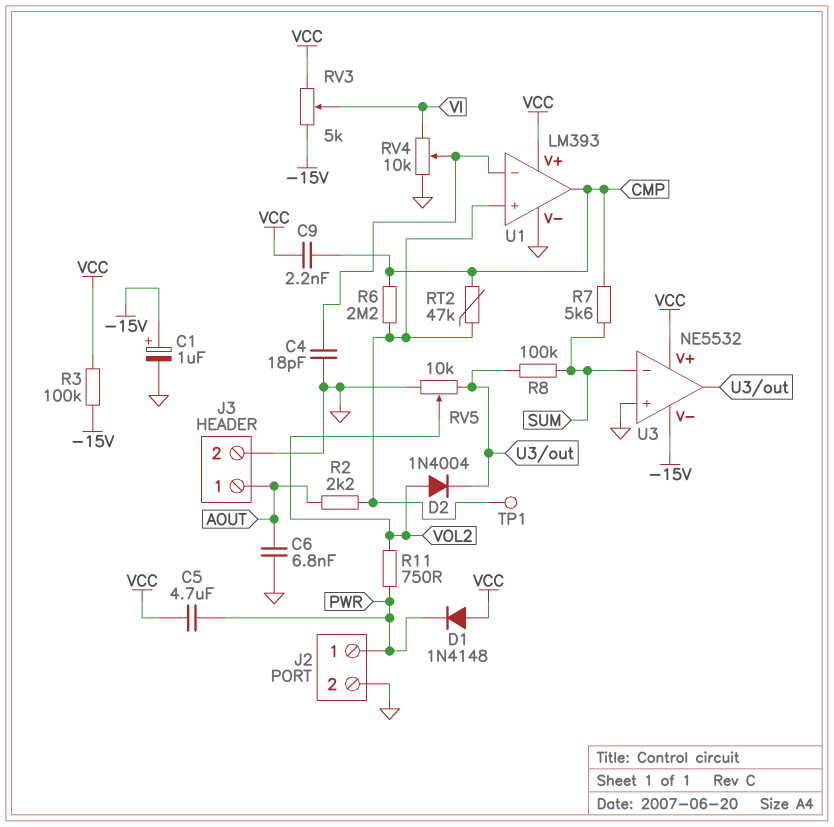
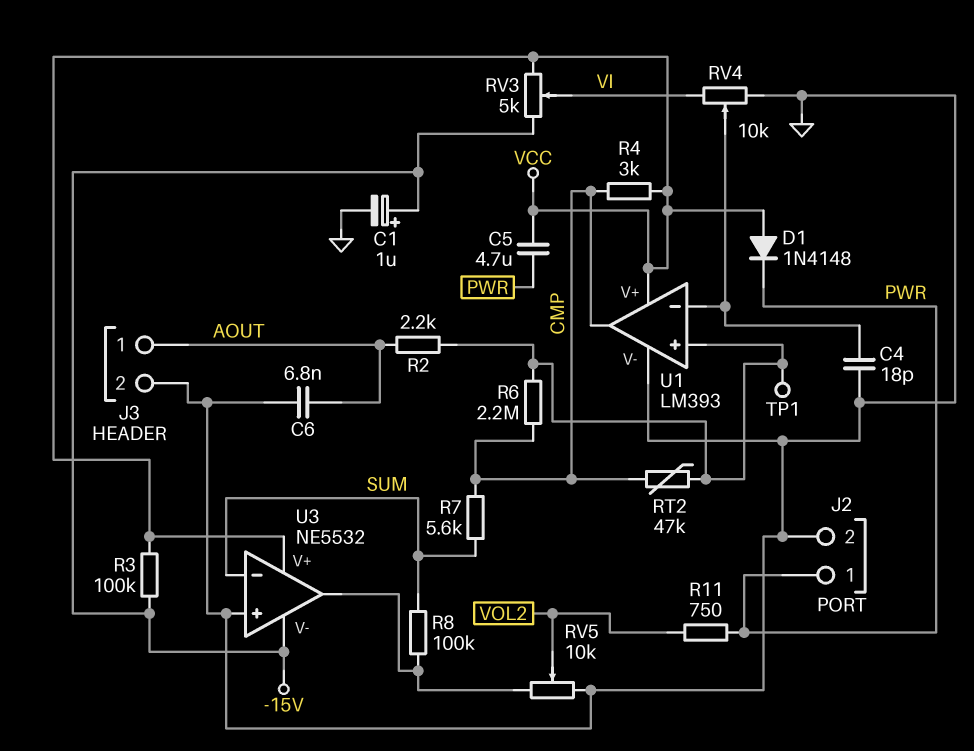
C9: 2.2nF (CMP, VCC) -> none
D2: diode 1N4004 (A VOL2, K U3/out) -> none
R4: none -> 3k (CMP, VCC)

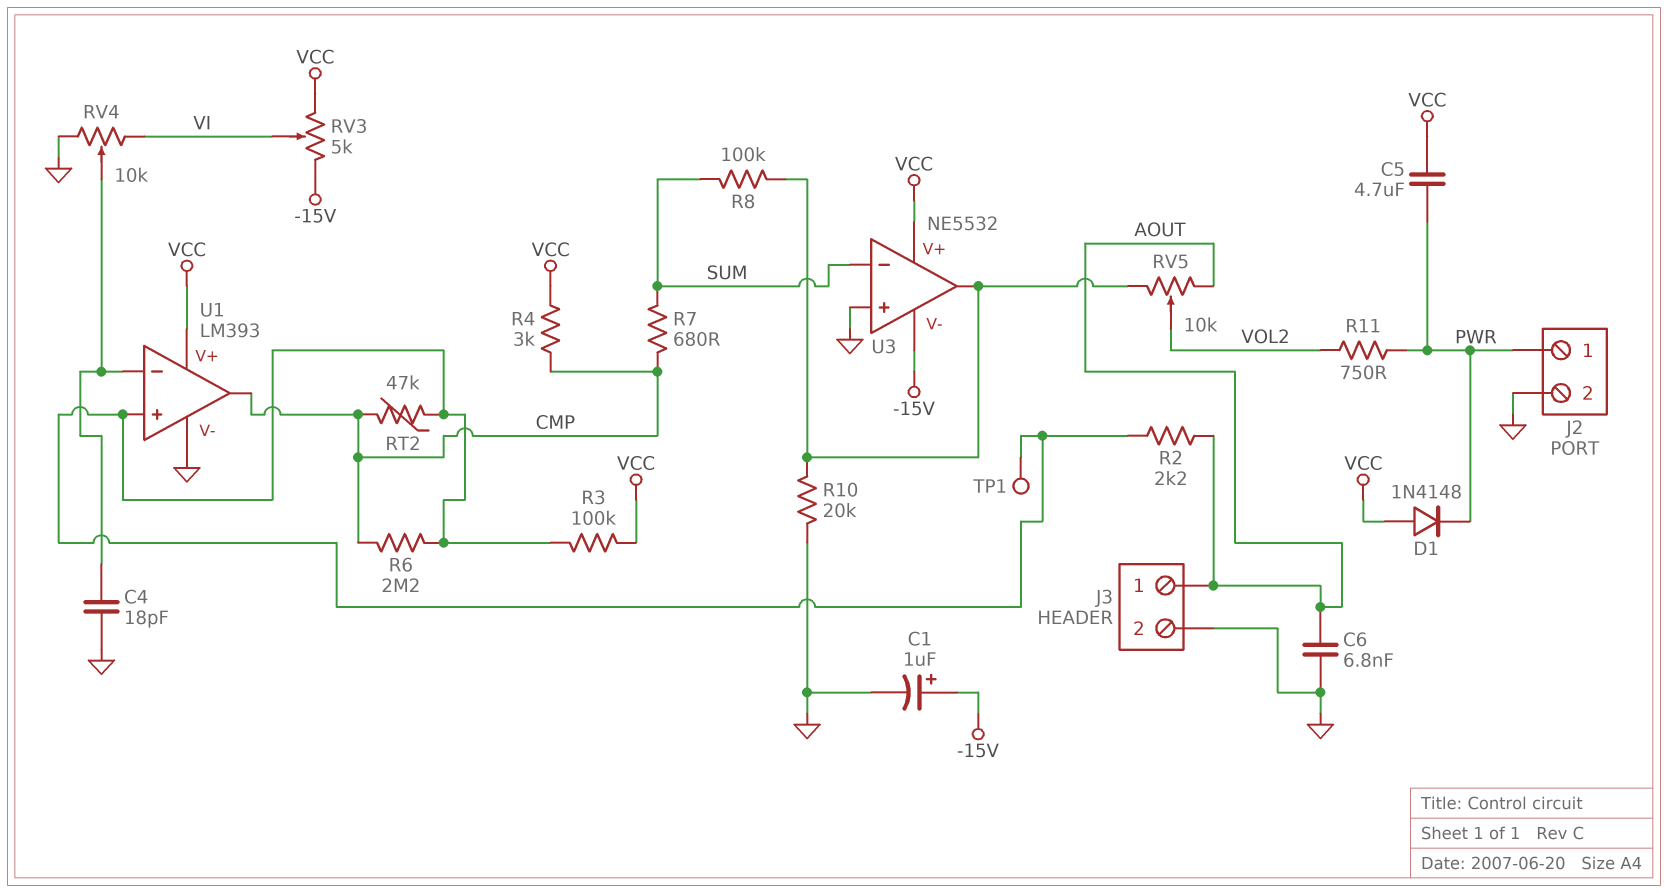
R3: 100k (-15V, VCC) -> 100k (U1/in+, VCC)
R7: 5.6k (CMP, SUM) -> 680 (CMP, SUM)
R10: none -> 20k (GND, U3/out)
RV5: 10k (GND, U3/out, wiper VOL2) -> 10k (AOUT, U3/out, wiper VOL2)

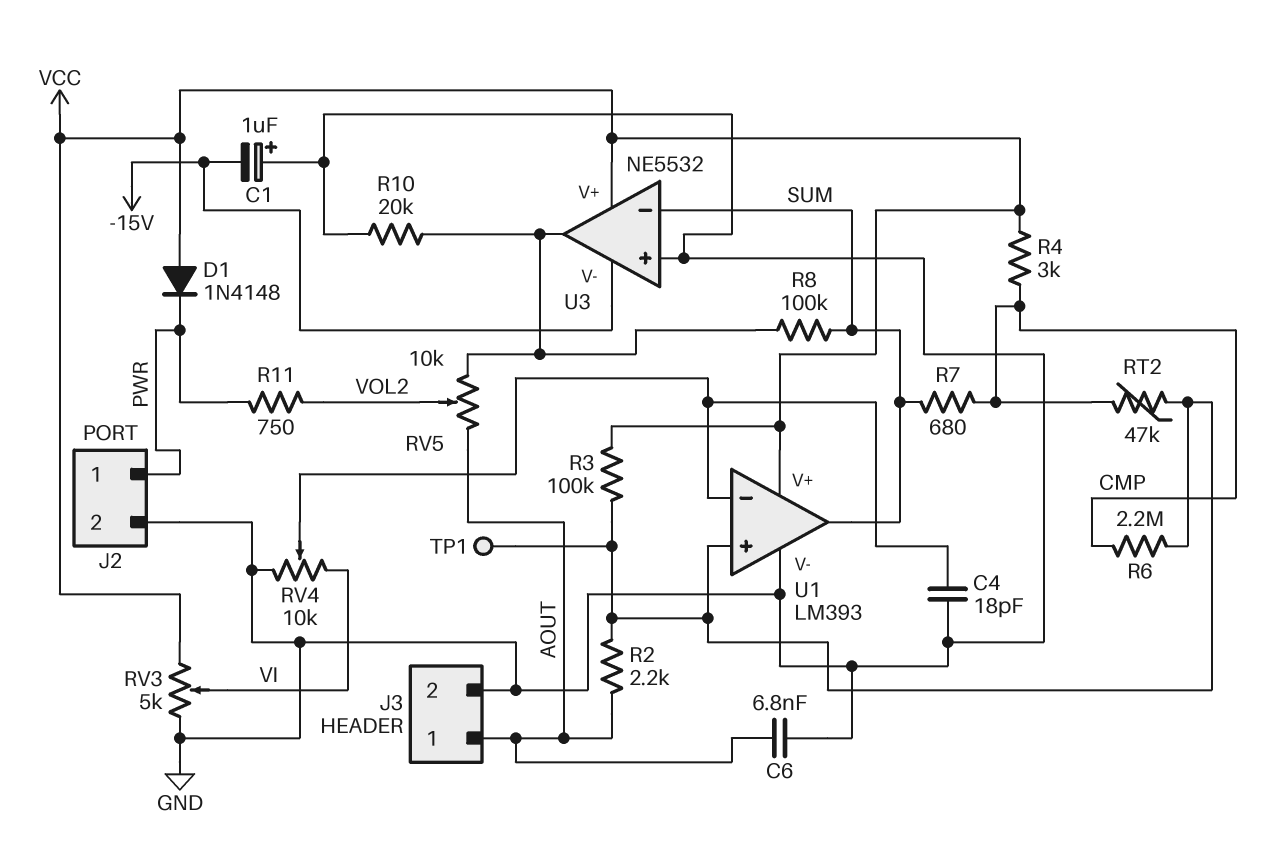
C1: 1uF (plus -15V, minus GND) -> 1uF (plus GND, minus -15V)
C5: 4.7uF (PWR, VCC) -> none
RV3: 5k (-15V, VCC, wiper VI) -> 5k (GND, VCC, wiper VI)
U1 pin out: CMP -> SUM

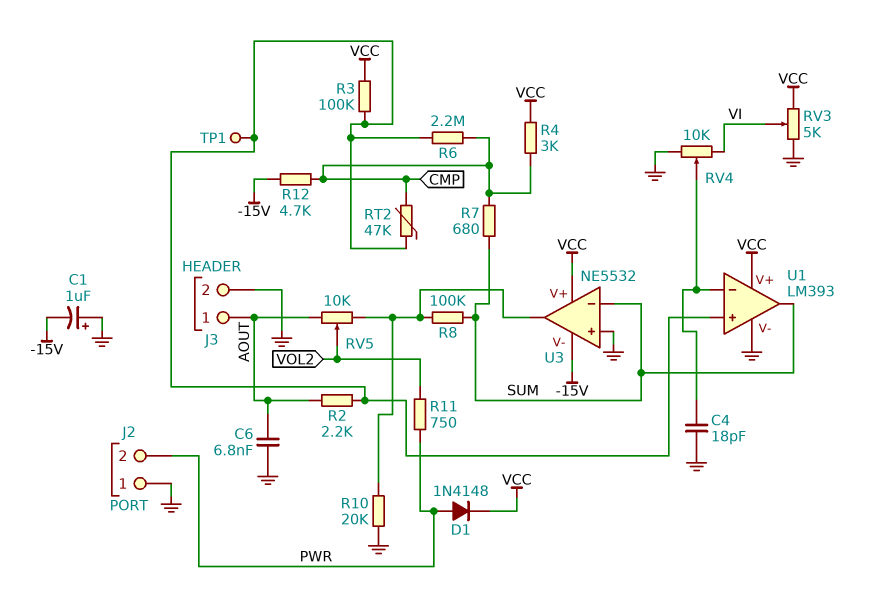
D1: diode 1N4148 (A VCC, K PWR) -> diode 1N4148 (A PWR, K VCC)
J2 pin 1: PWR -> GND
J2 pin 2: GND -> PWR
R12: none -> 4.7k (-15V, CMP)

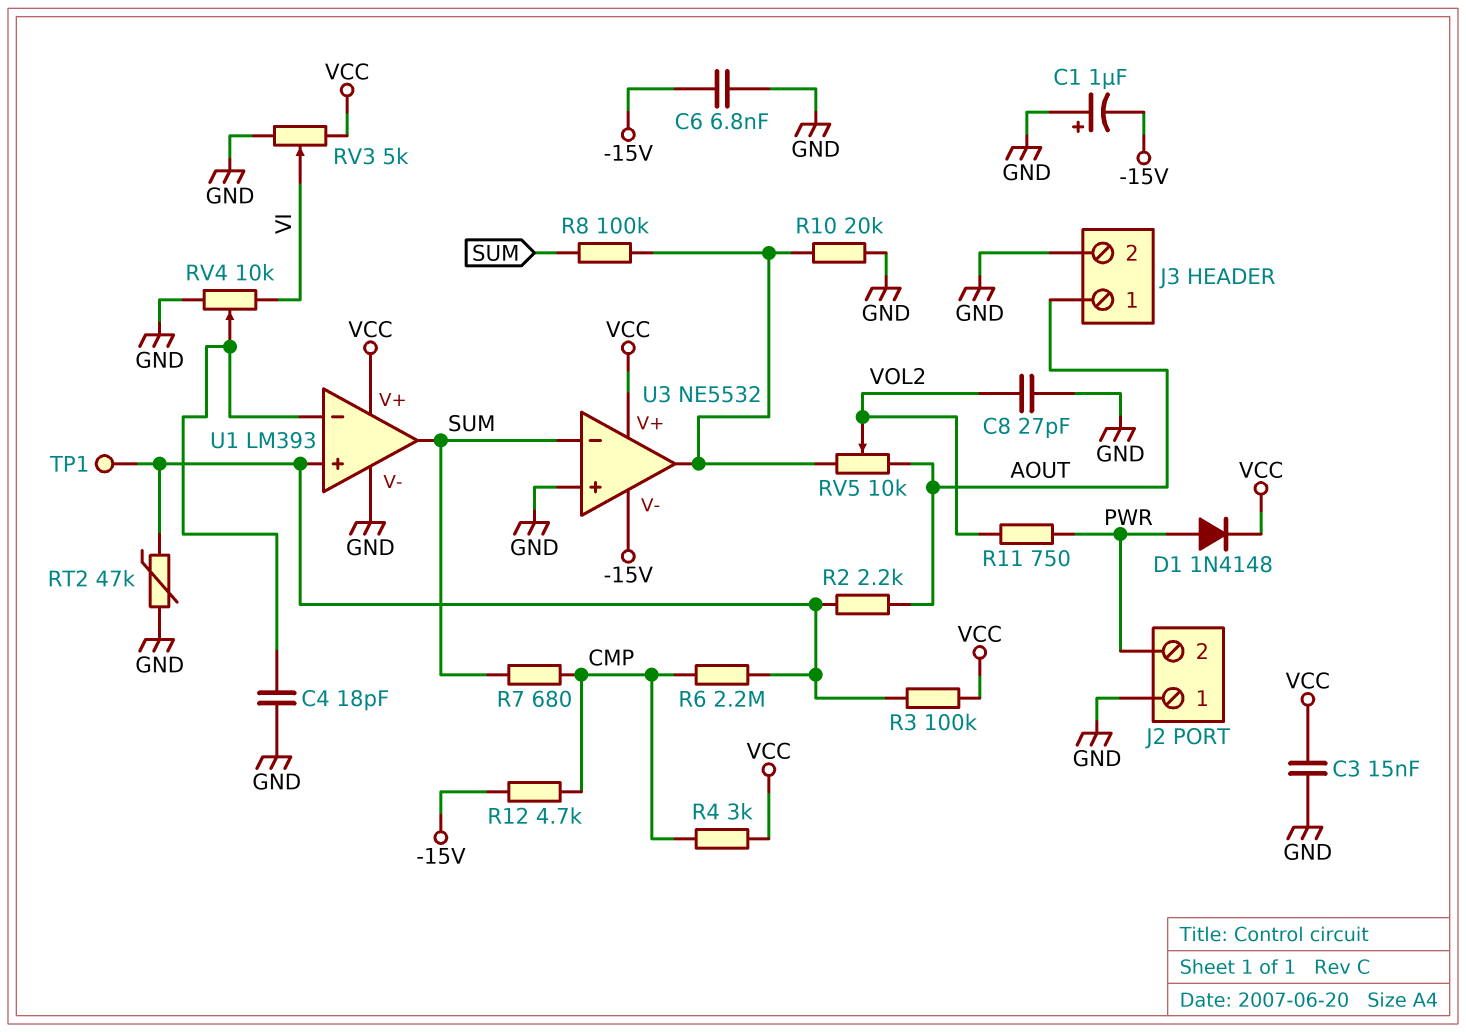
C3: none -> 15nF (GND, VCC)
C6: 6.8nF (AOUT, GND) -> 6.8nF (-15V, GND)
C8: none -> 27pF (GND, VOL2)
RT2: 47k (CMP, U1/in+) -> 47k (GND, U1/in+)

